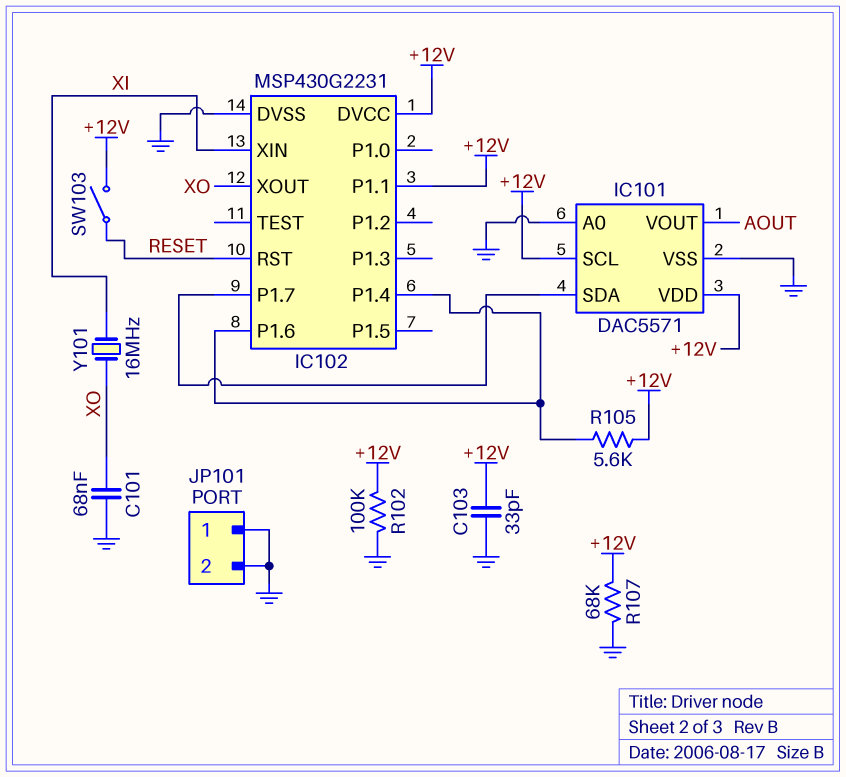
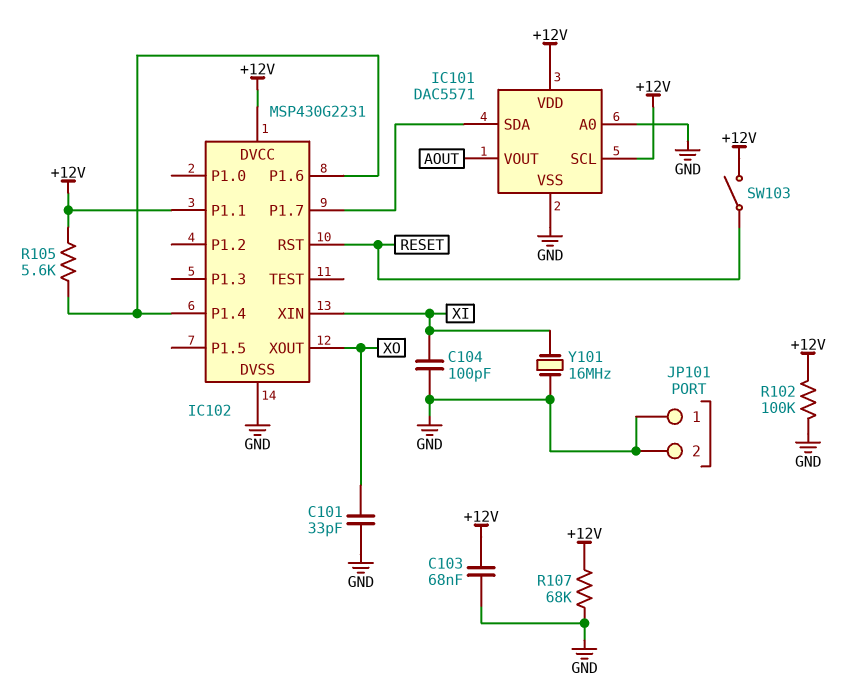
C101: 68nF (GND, XO) -> 33pF (GND, XO)
C103: 33pF (+12V, GND) -> 68nF (+12V, GND)
C104: none -> 100pF (GND, XI)
Y101: 16MHz (XI, XO) -> 16MHz (GND, XI)

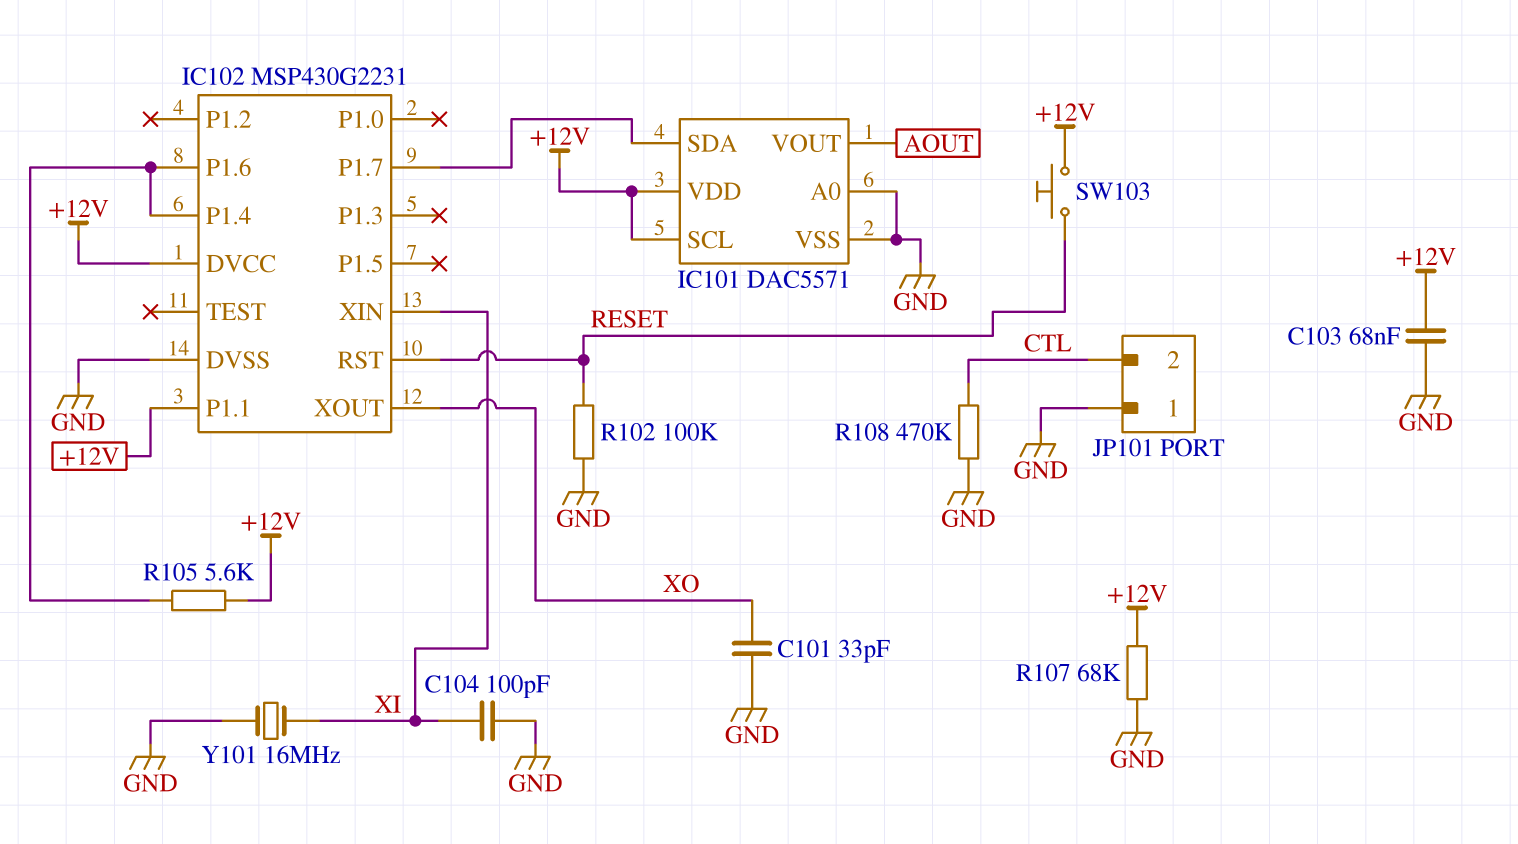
JP101 pin 2: GND -> CTL
R102: 100k (+12V, GND) -> 100k (GND, RESET)
R108: none -> 470k (CTL, GND)
SW103: switch (+12V, RESET) -> button (+12V, RESET)

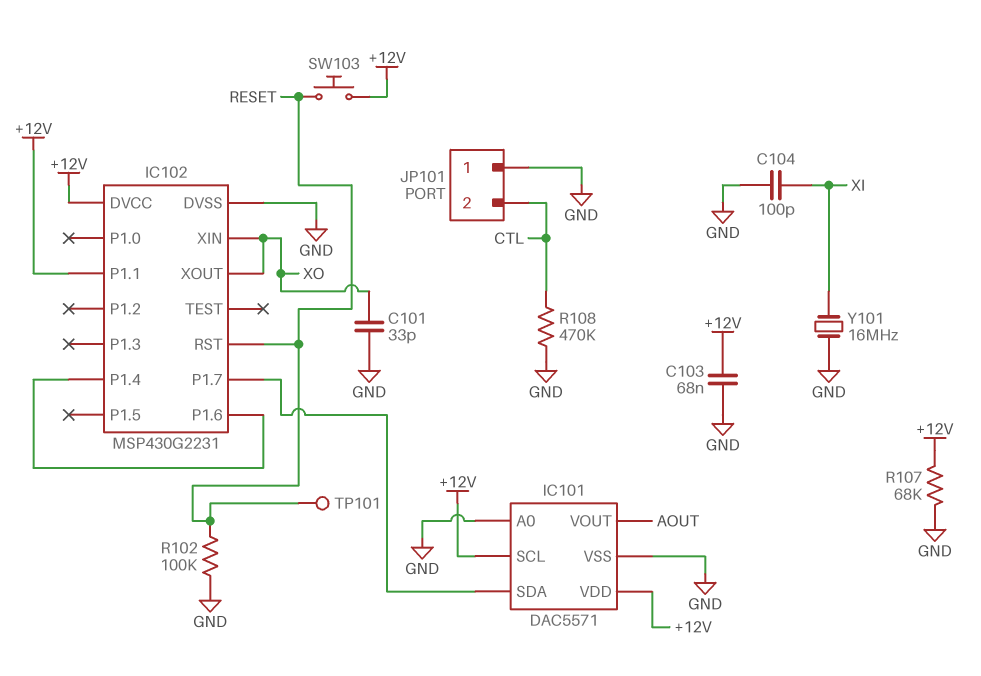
IC102 pin XIN: XI -> XO
R105: 5.6k (+12V, IC102/P1.4) -> none
TP101: none -> test point (RESET)

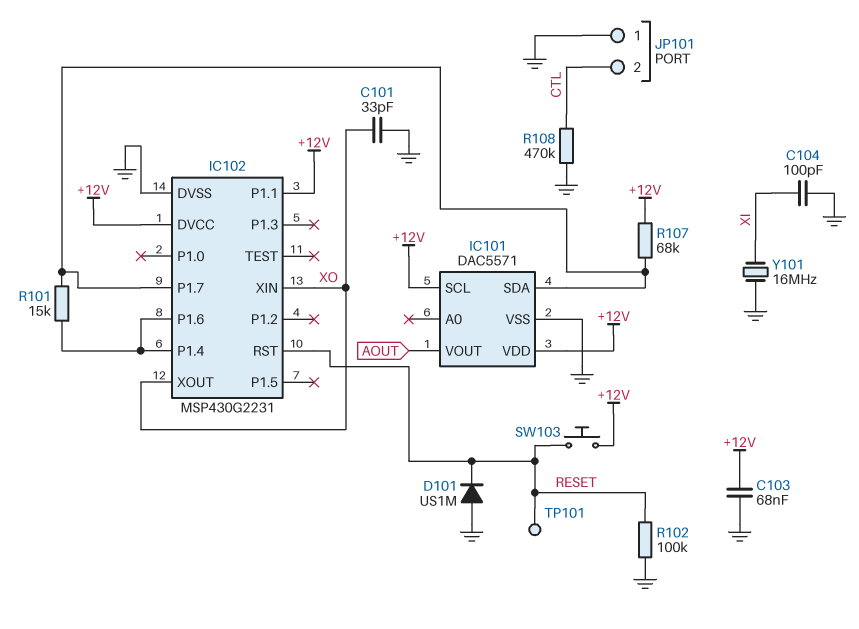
D101: none -> diode US1M (A GND, K RESET)
IC101 pin A0: GND -> none
R101: none -> 15k (IC101/SDA, IC102/P1.4)
R107: 68k (+12V, GND) -> 68k (+12V, IC101/SDA)

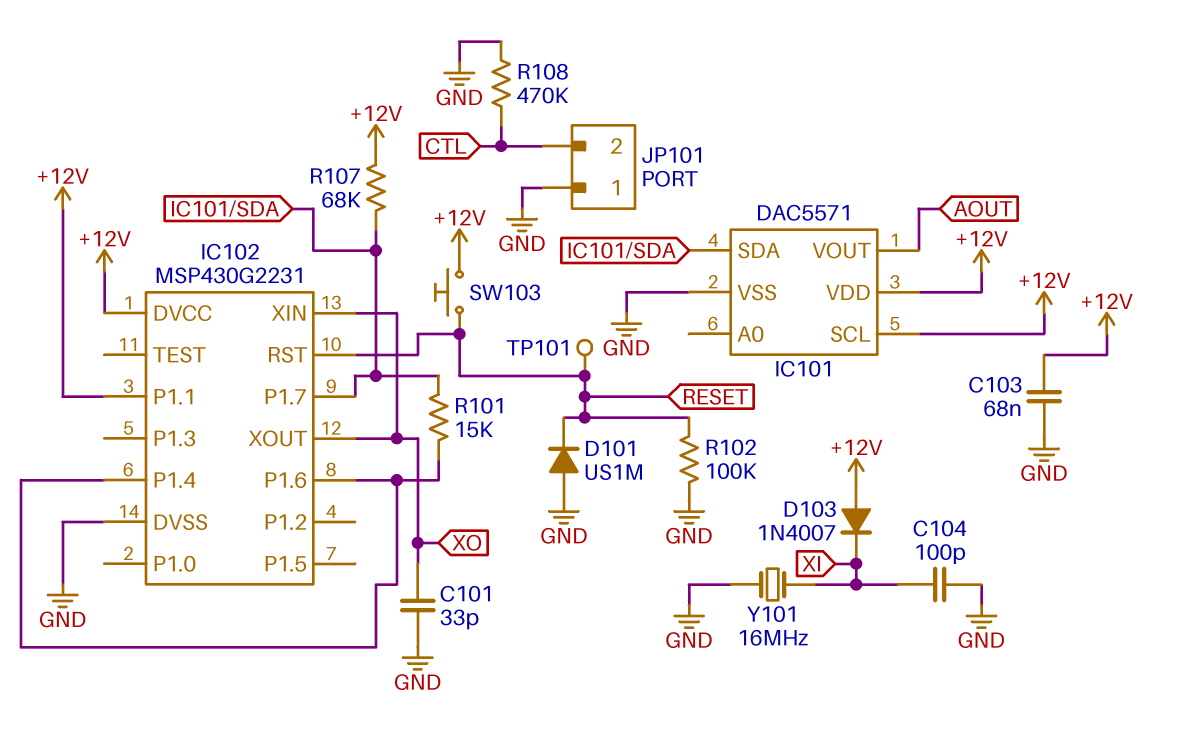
D103: none -> diode 1N4007 (A +12V, K XI)

